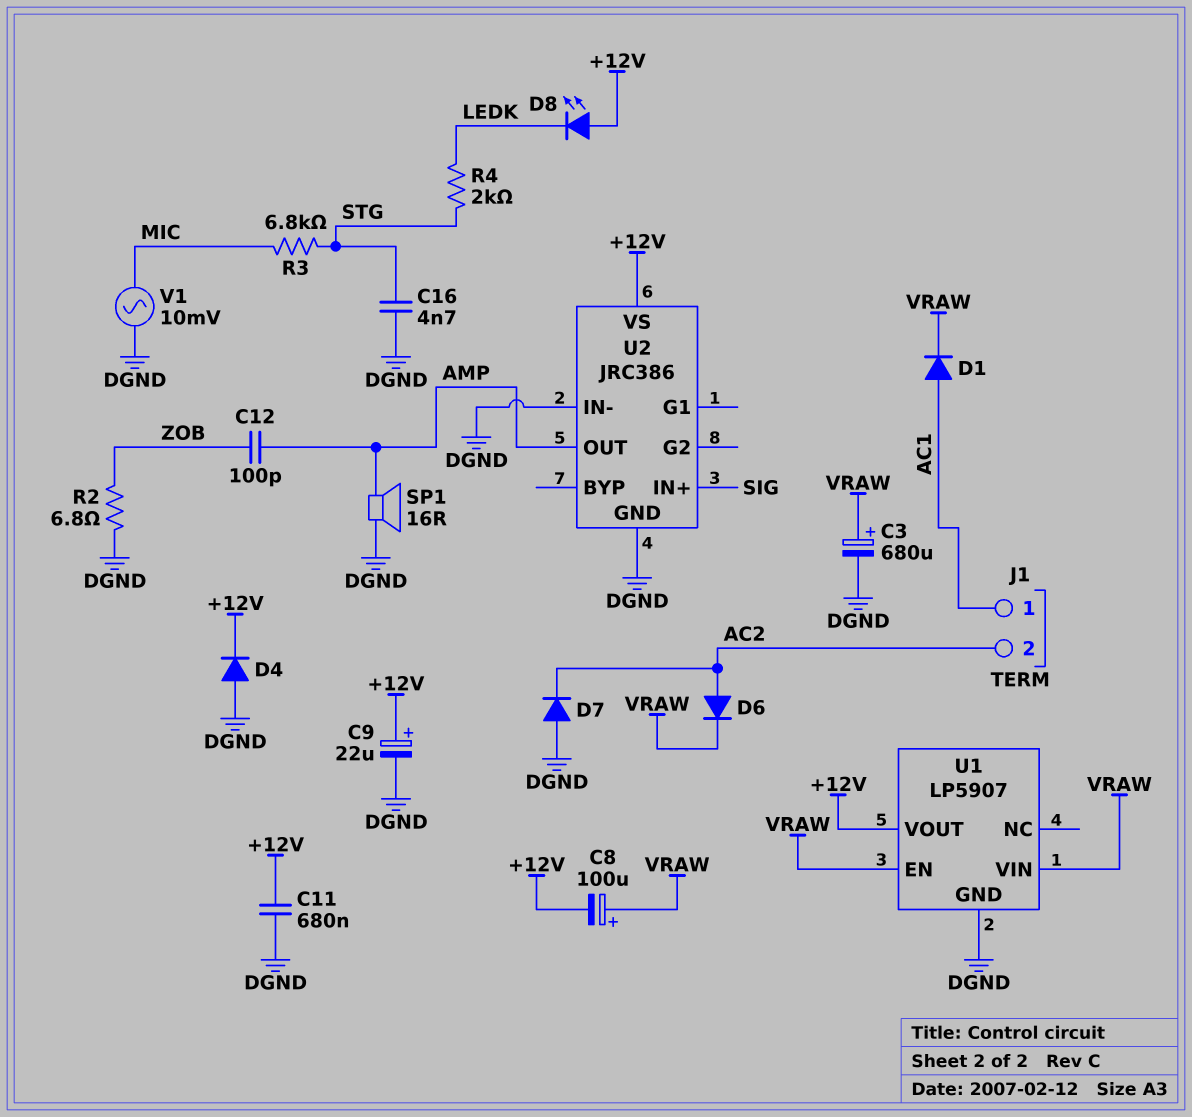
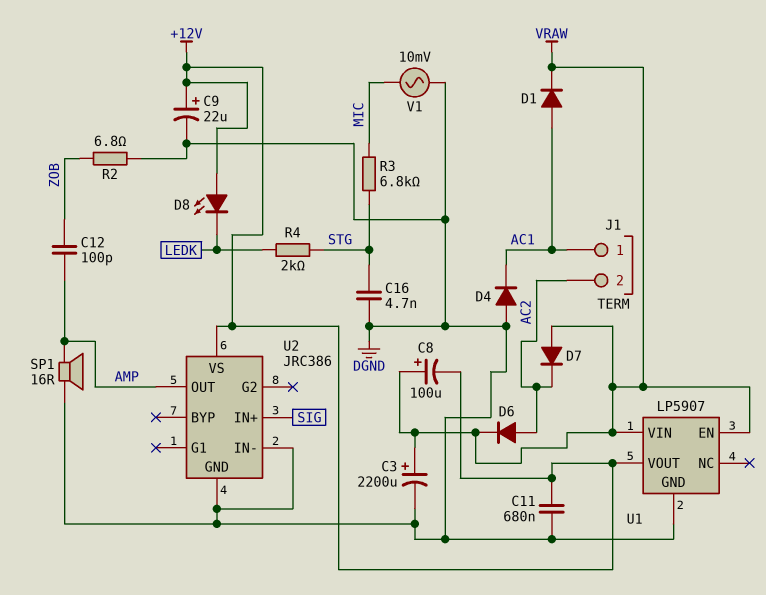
C3: 680uF (plus VRAW, minus DGND) -> 2200uF (plus VRAW, minus DGND)
D4: diode (A DGND, K +12V) -> diode (A DGND, K AC1)
D7: diode (A DGND, K AC2) -> diode (A VRAW, K AC2)

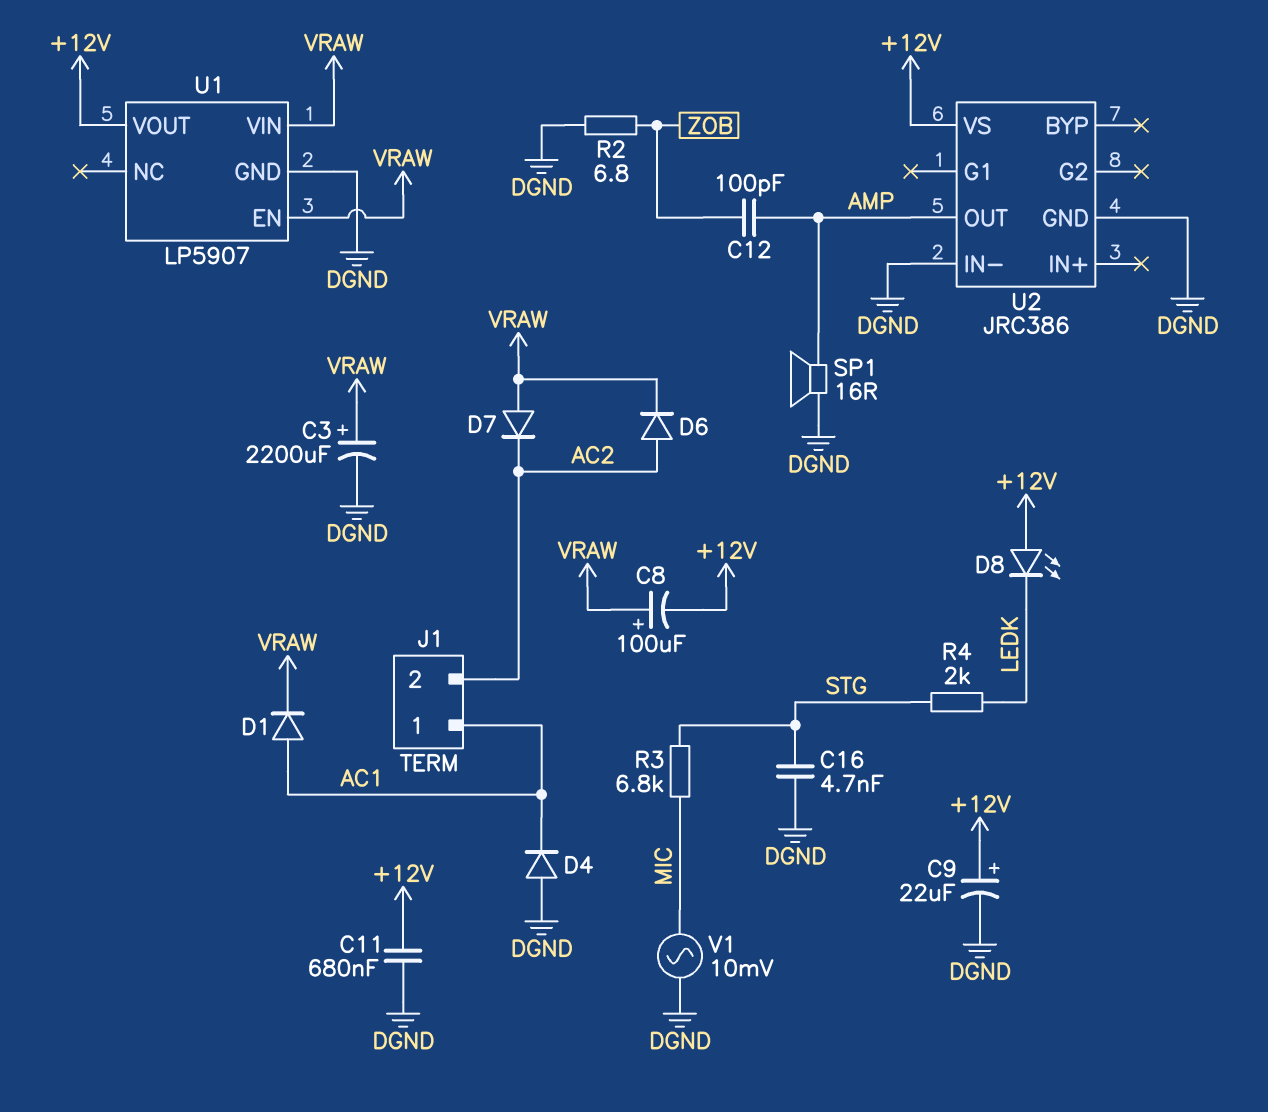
U2 pin IN+: SIG -> none

